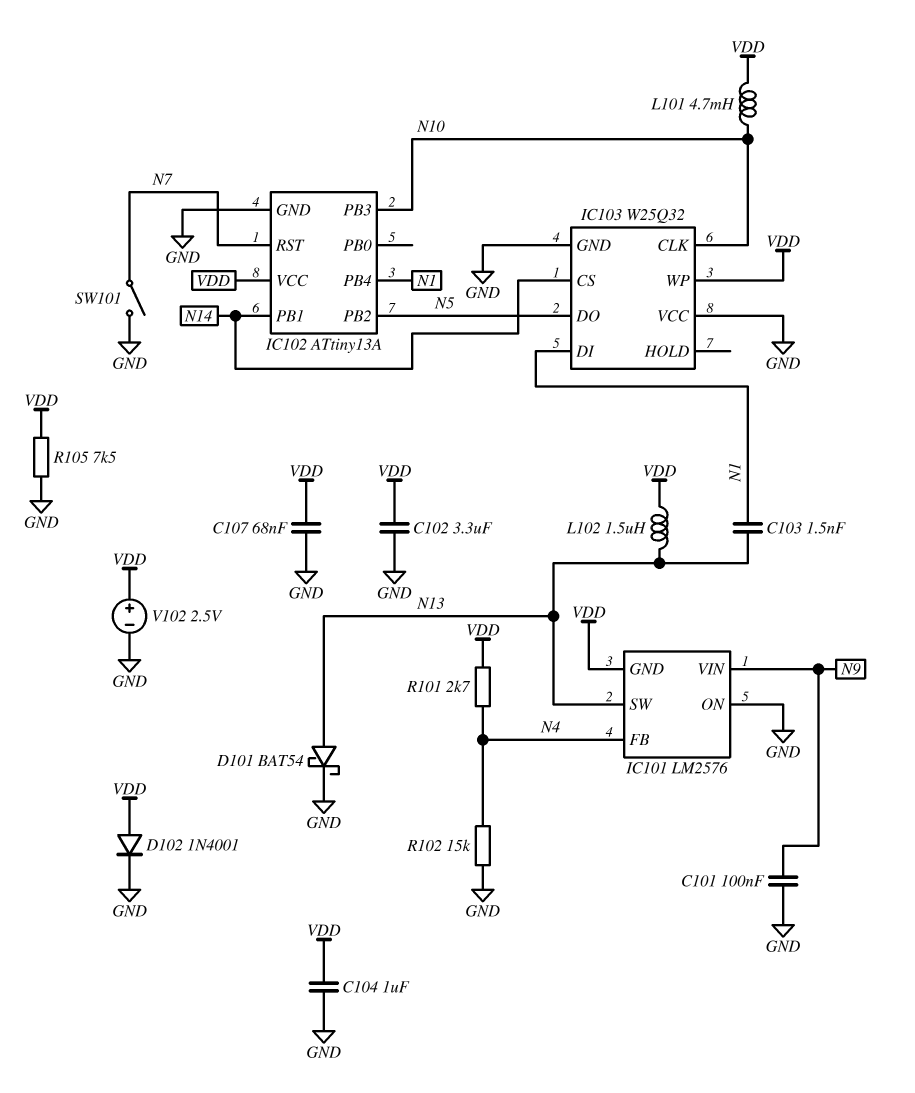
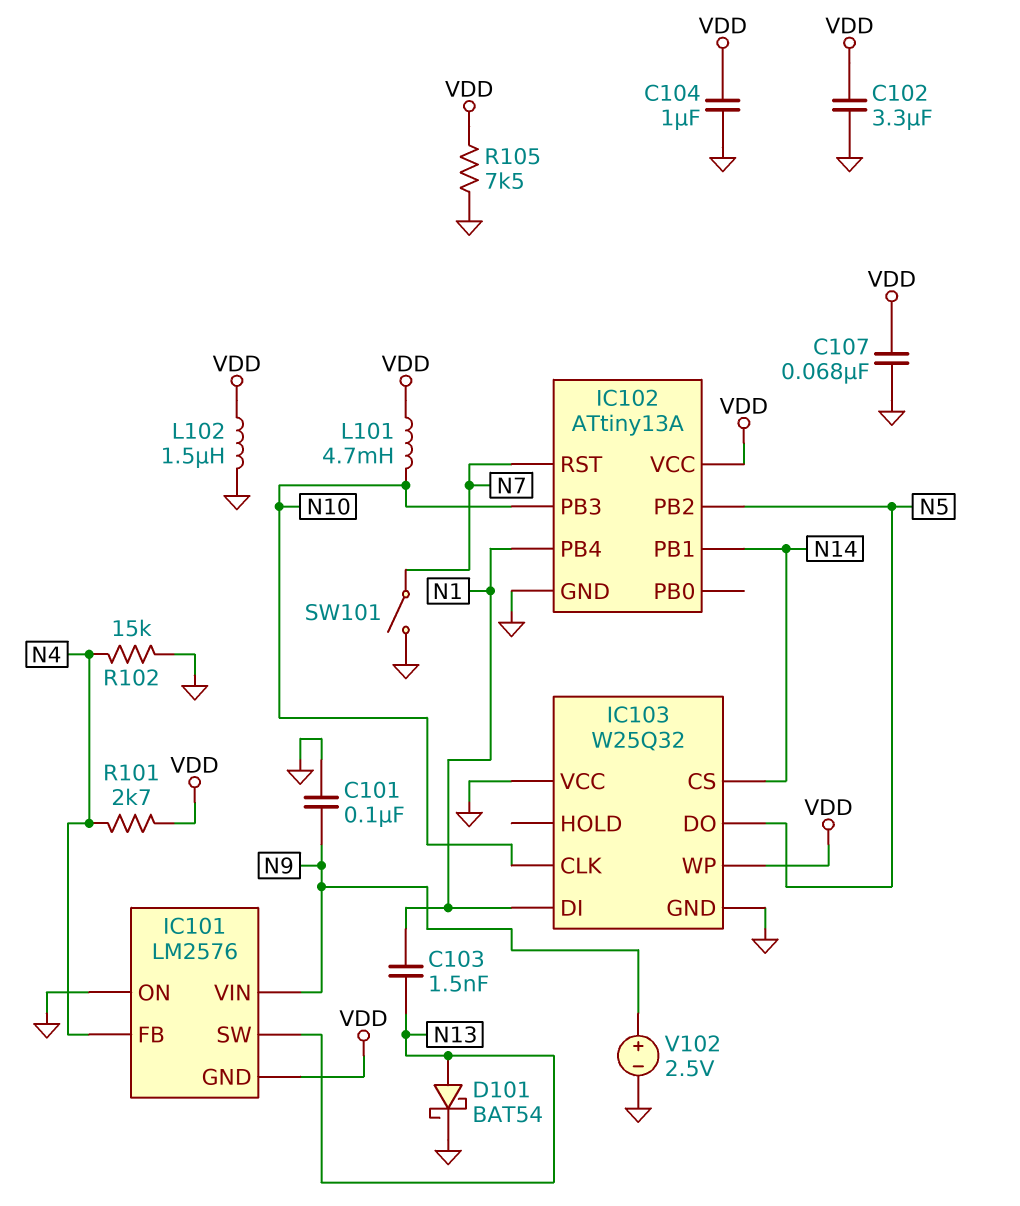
D102: diode 1N4001 (A VDD, K GND) -> none
L102: 1.5uH (N13, VDD) -> 1.5uH (GND, VDD)
V102: 2.5V (plus VDD, minus GND) -> 2.5V (plus N9, minus GND)

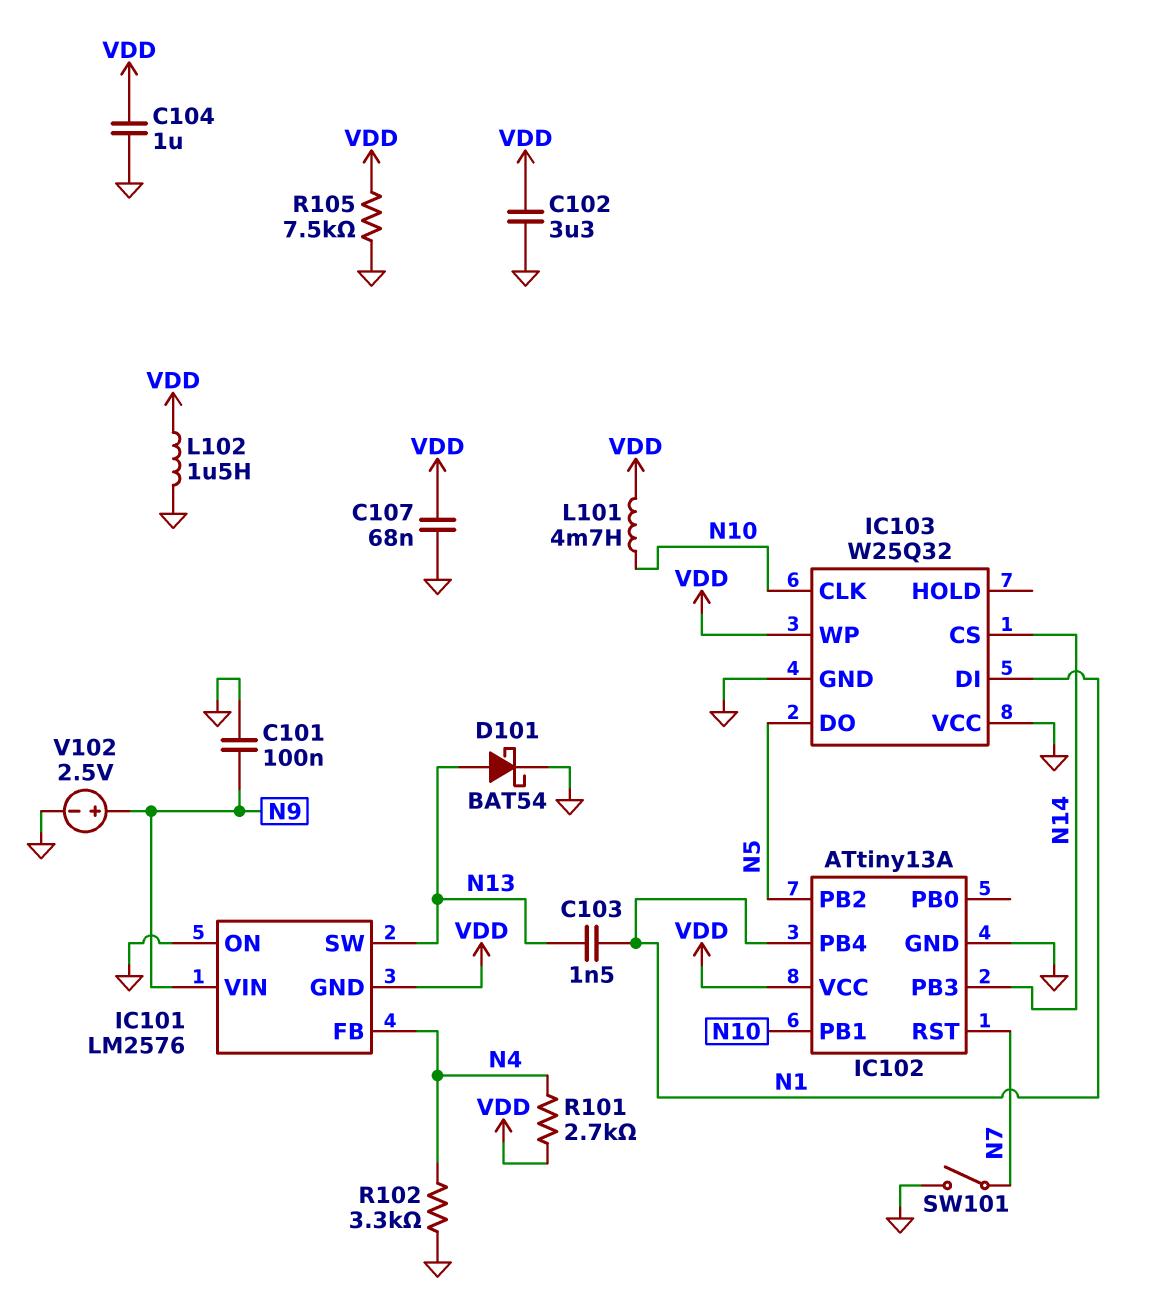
IC102 pin PB1: N14 -> N10
IC102 pin PB3: N10 -> N14
R102: 15k (GND, N4) -> 3.3k (GND, N4)

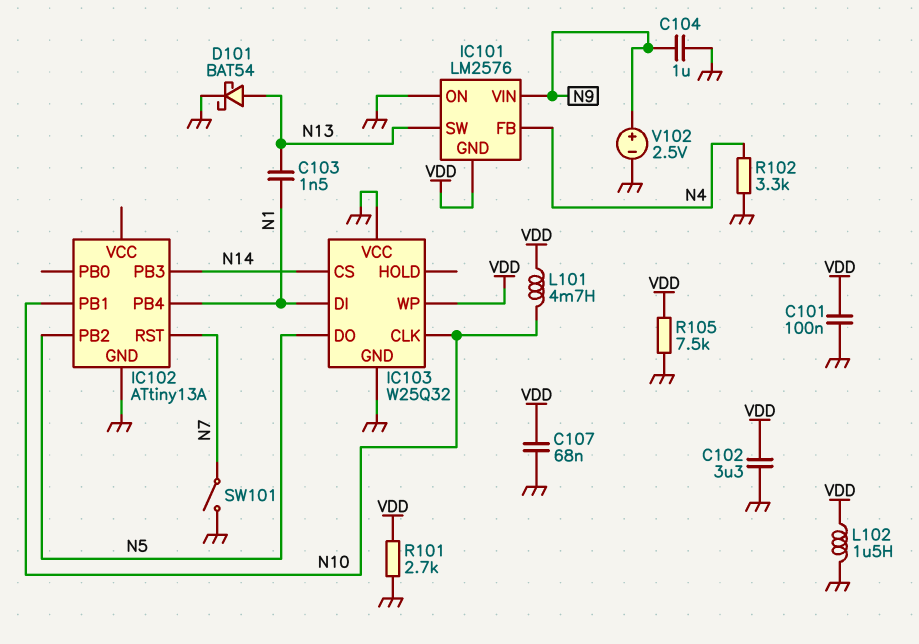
C101: 100nF (GND, N9) -> 100nF (GND, VDD)
C104: 1uF (GND, VDD) -> 1uF (GND, N9)
IC102 pin VCC: VDD -> none
R101: 2.7k (N4, VDD) -> 2.7k (GND, VDD)

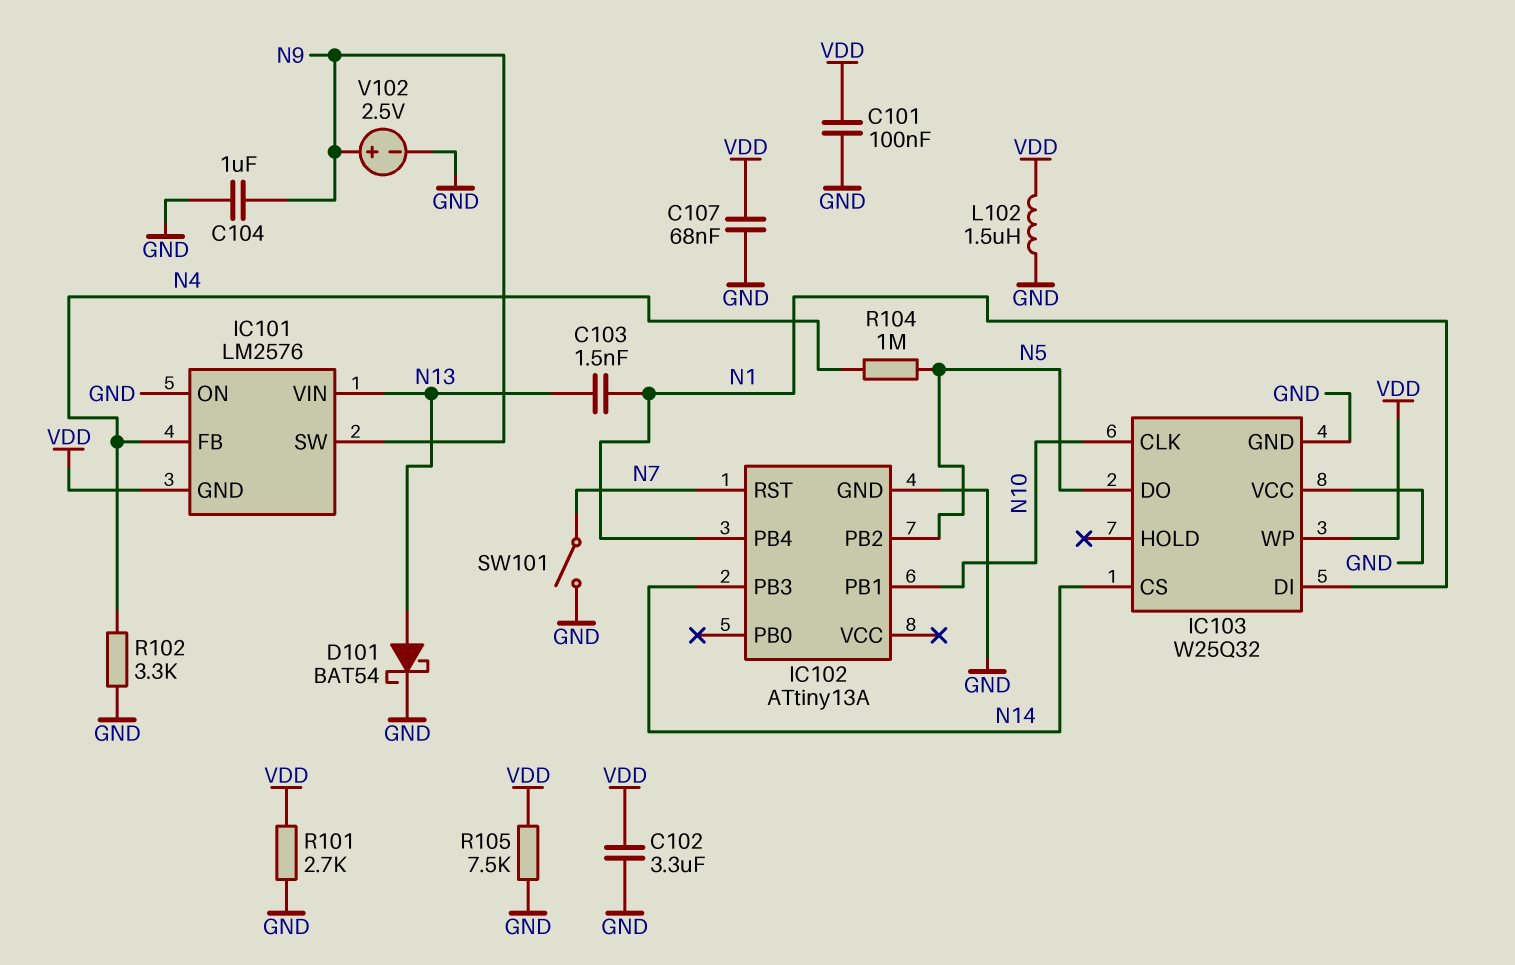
IC101 pin SW: N13 -> N9
IC101 pin VIN: N9 -> N13
L101: 4.7mH (N10, VDD) -> none
R104: none -> 1M (N4, N5)

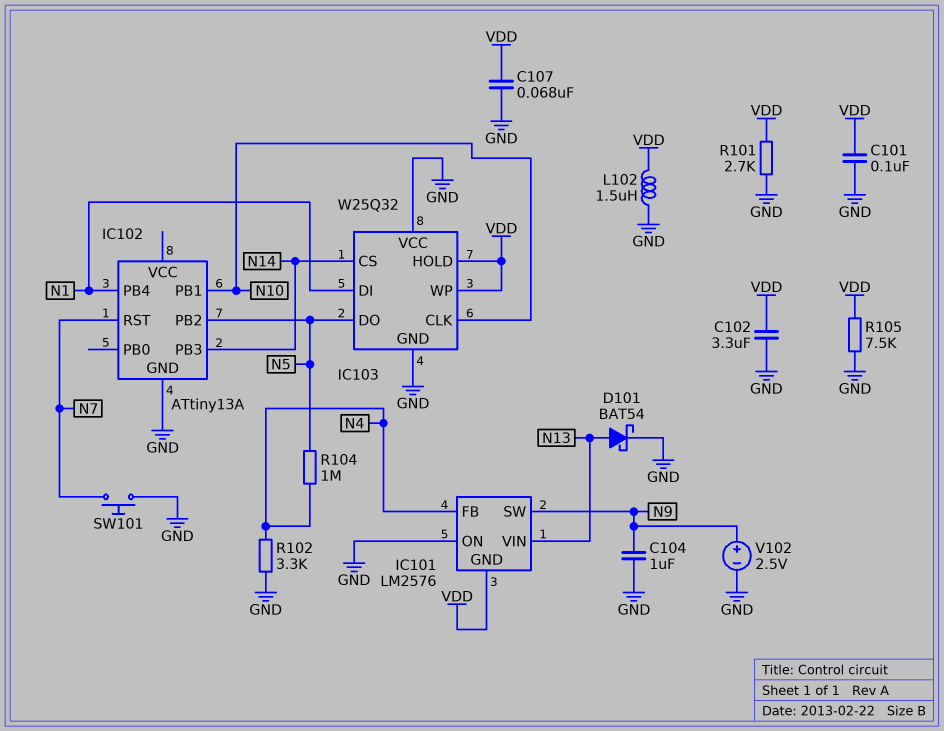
C103: 1.5nF (N1, N13) -> none
IC103 pin HOLD: none -> VDD
SW101: switch (GND, N7) -> button (GND, N7)

